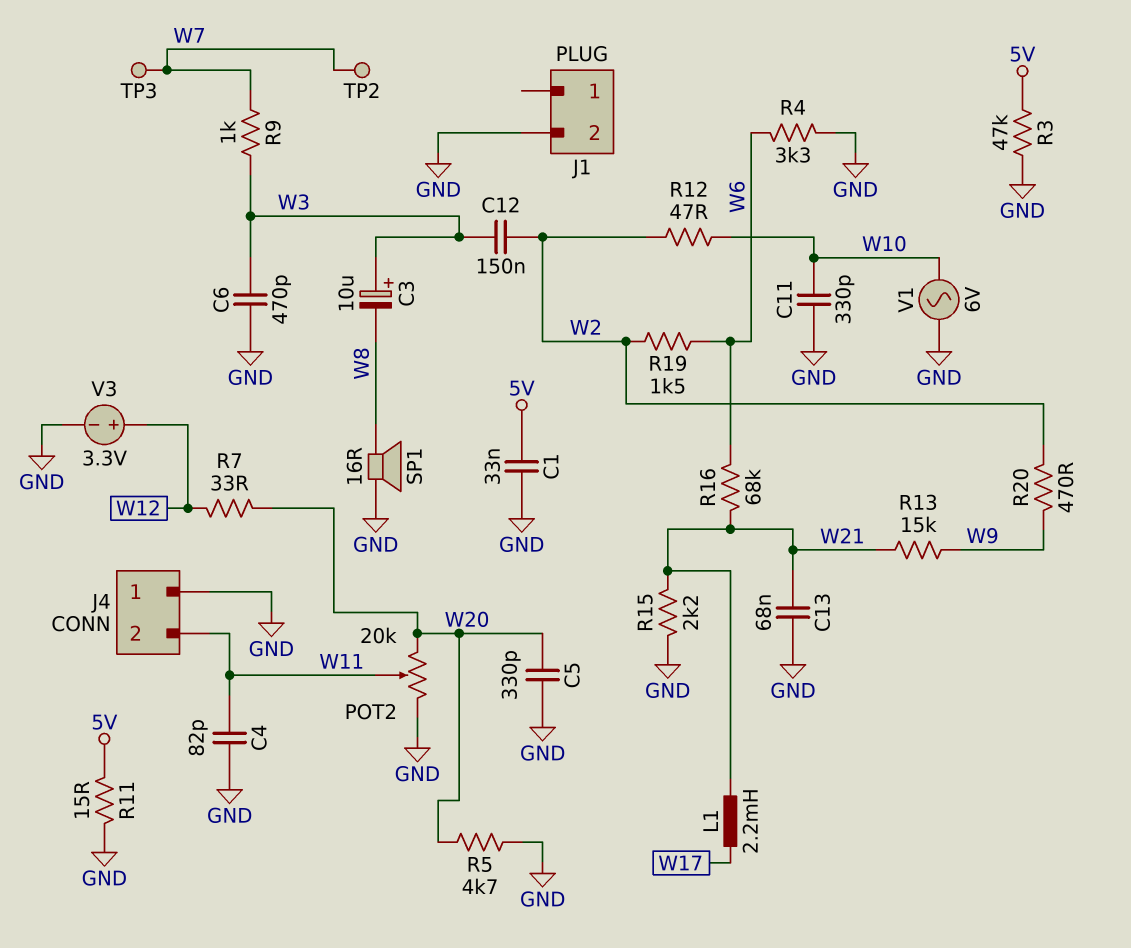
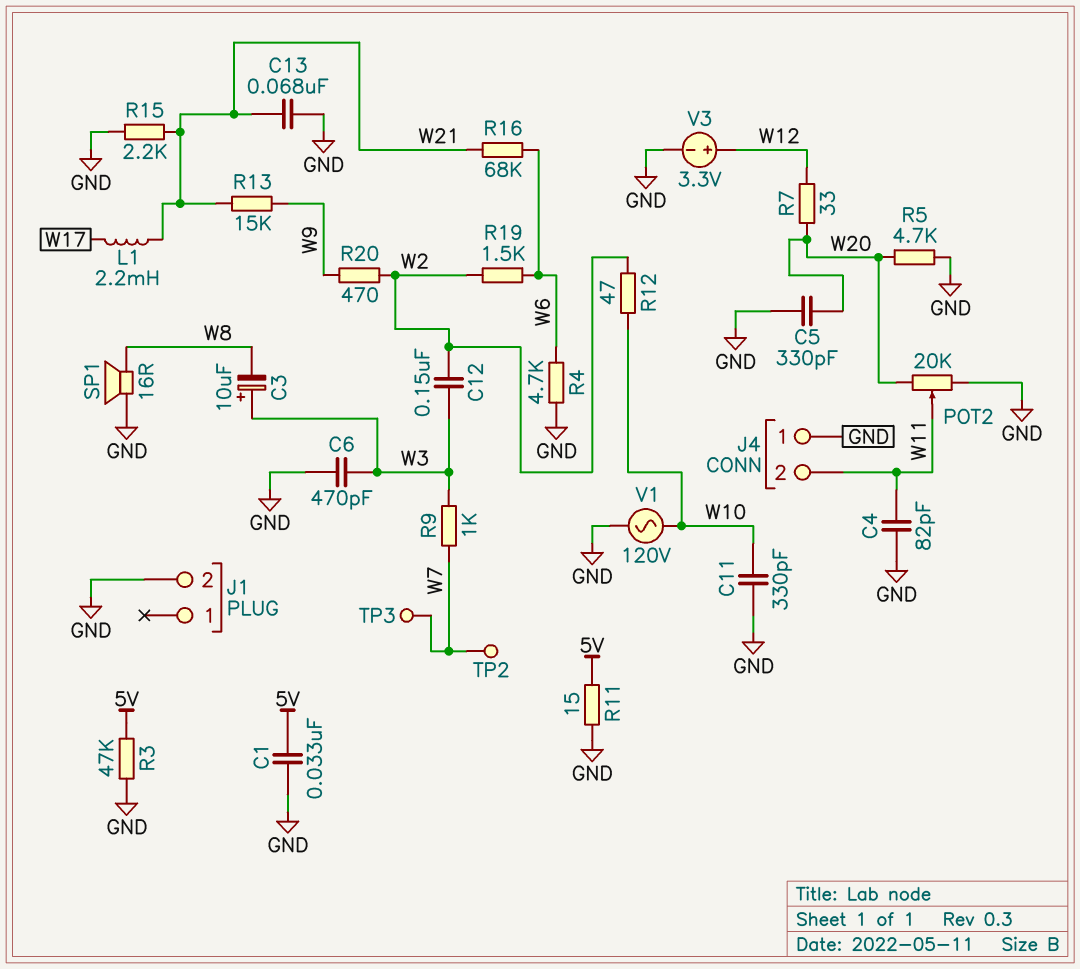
R4: 3.3k (GND, W6) -> 4.7k (GND, W6)
V1: AC 6V (GND, W10) -> AC 120V (GND, W10)

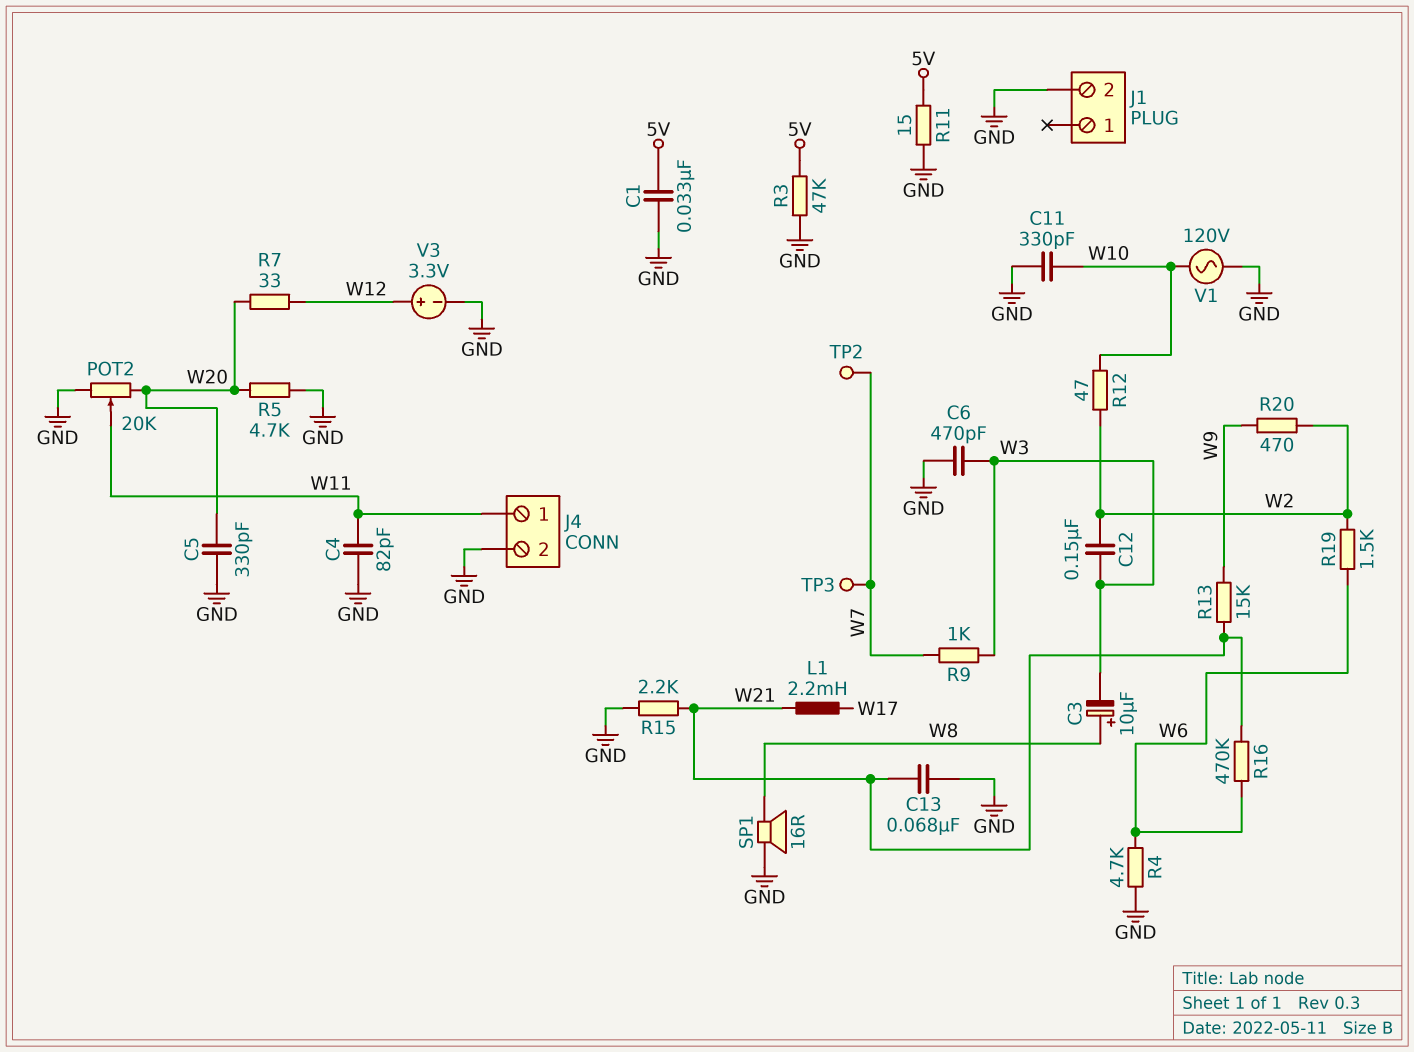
C3: 10uF (plus W3, minus W8) -> 10uF (plus W8, minus W3)
J4 pin 1: GND -> W11
J4 pin 2: W11 -> GND
R16: 68k (W6, W21) -> 470k (W6, W21)

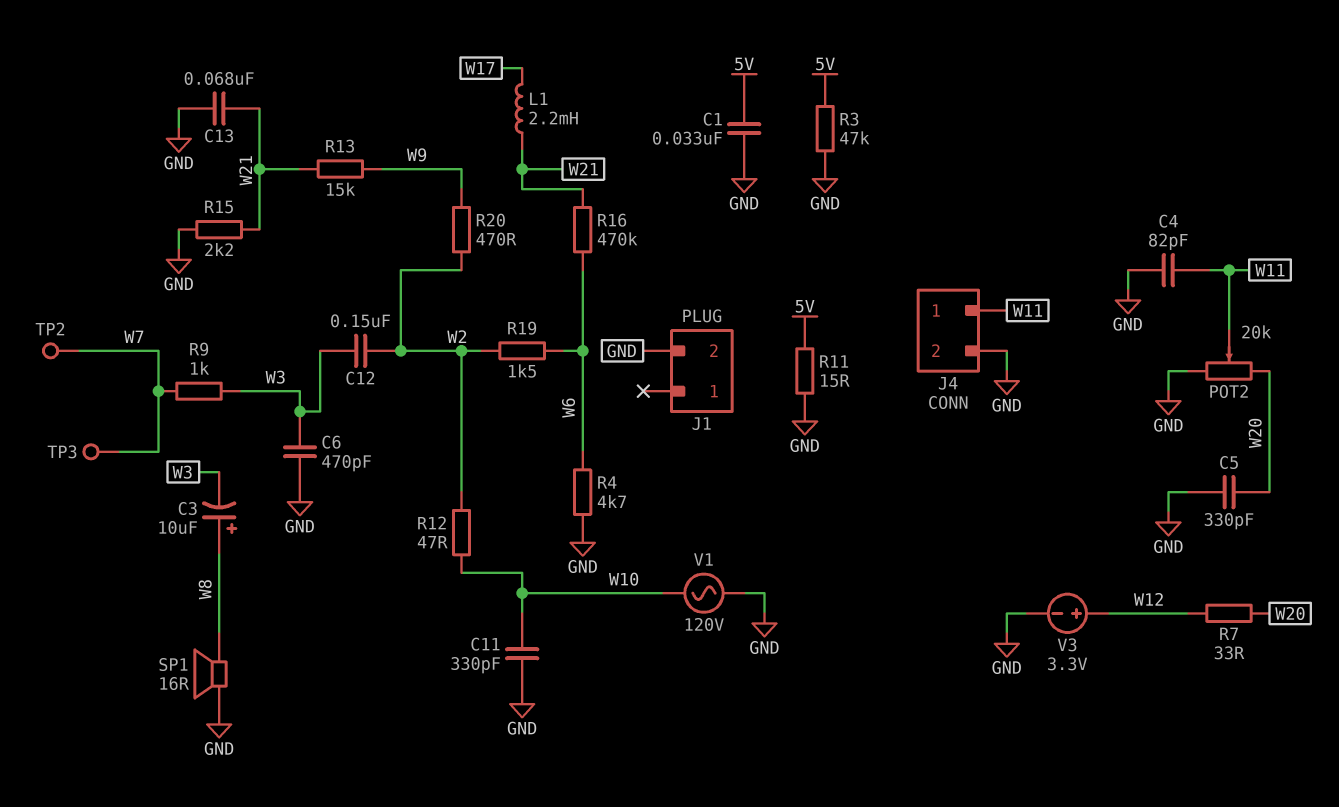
R5: 4.7k (GND, W20) -> none

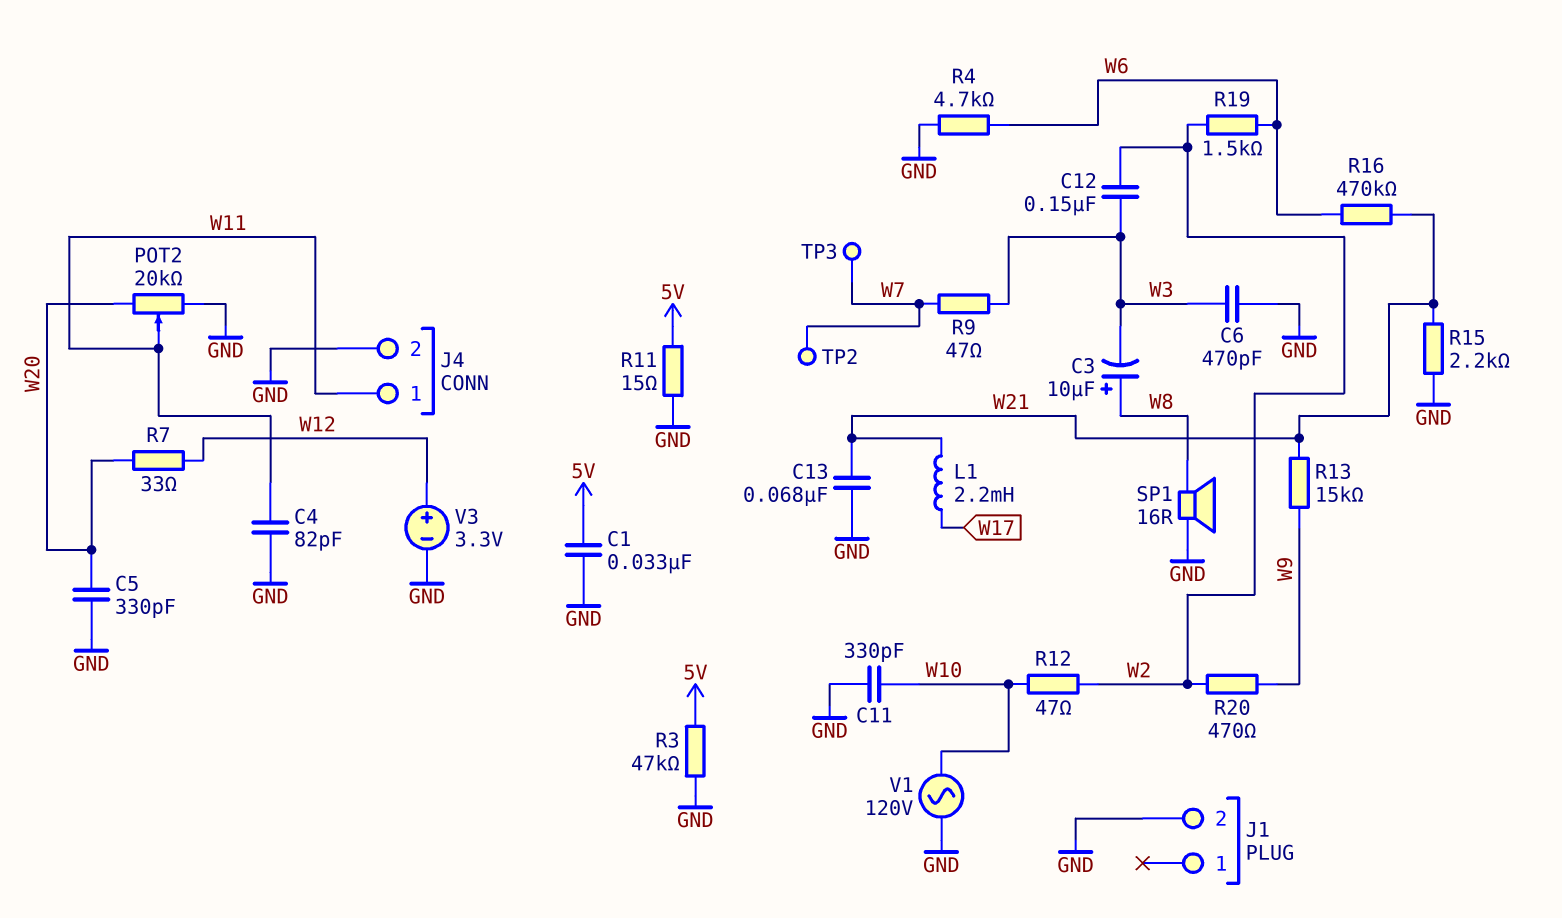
R9: 1k (W3, W7) -> 47 (W3, W7)

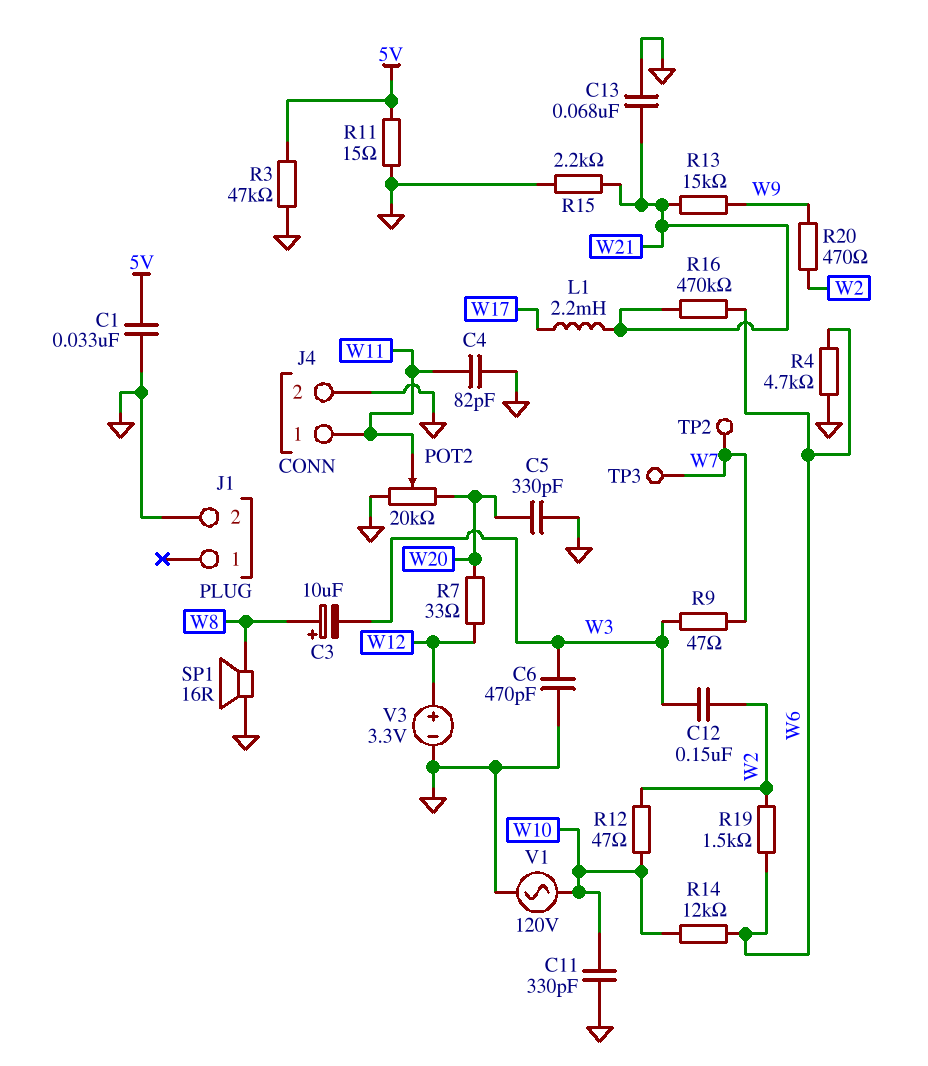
R14: none -> 12k (W6, W10)

